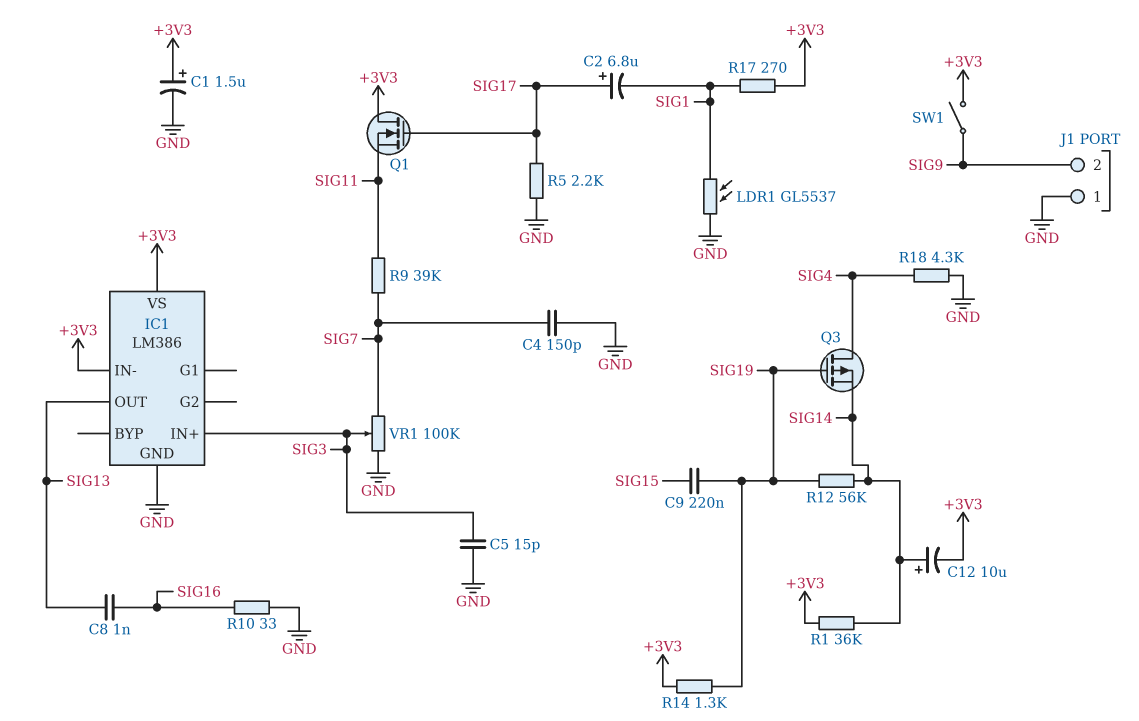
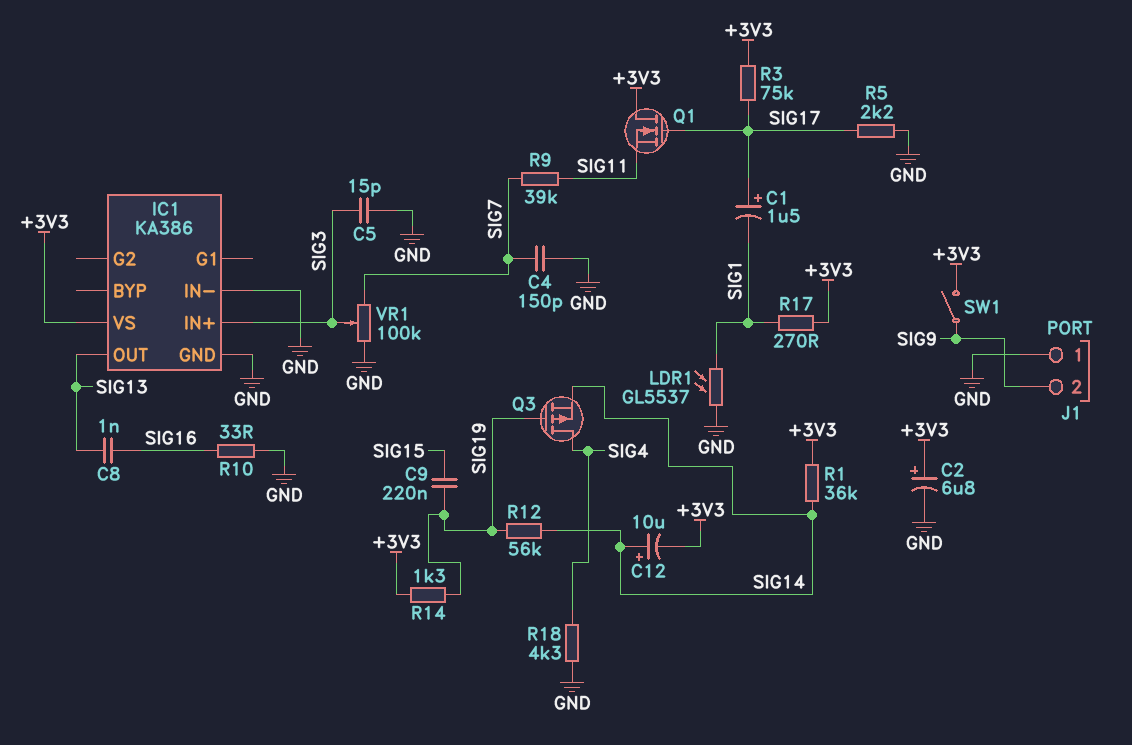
C1: 1.5uF (plus +3V3, minus GND) -> 1.5uF (plus SIG17, minus SIG1)
C2: 6.8uF (plus SIG17, minus SIG1) -> 6.8uF (plus +3V3, minus GND)
IC1: LM386 -> KA386
IC1 pin IN-: +3V3 -> GND
R3: none -> 75k (+3V3, SIG17)

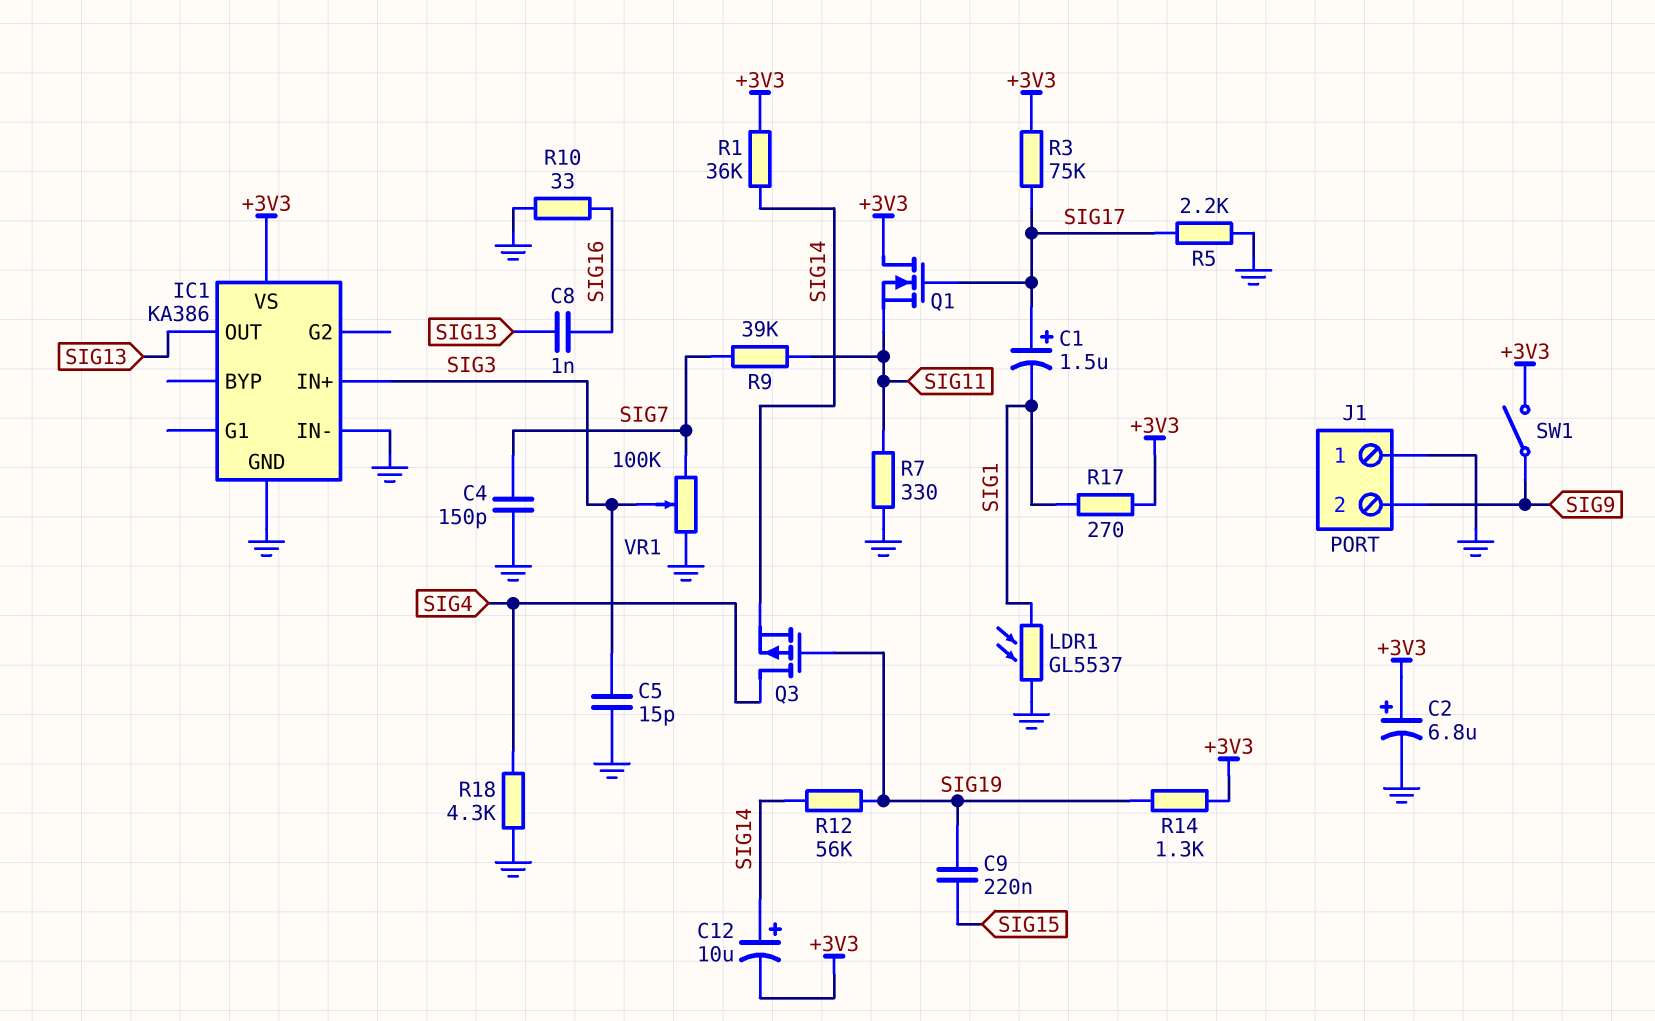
R7: none -> 330 (GND, SIG11)

